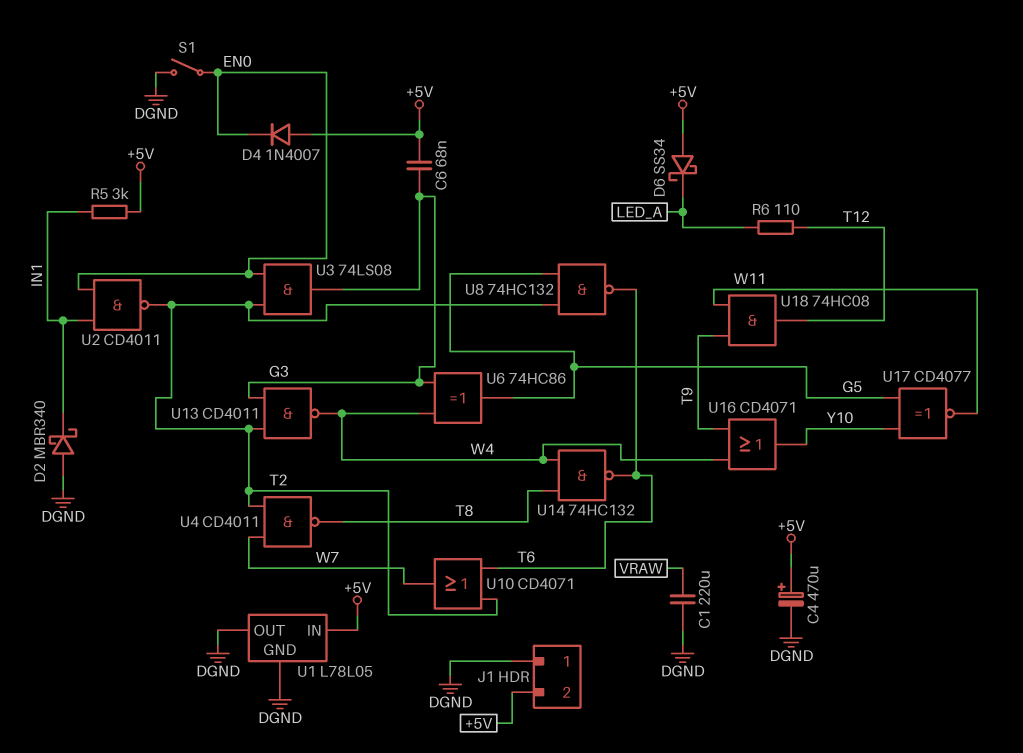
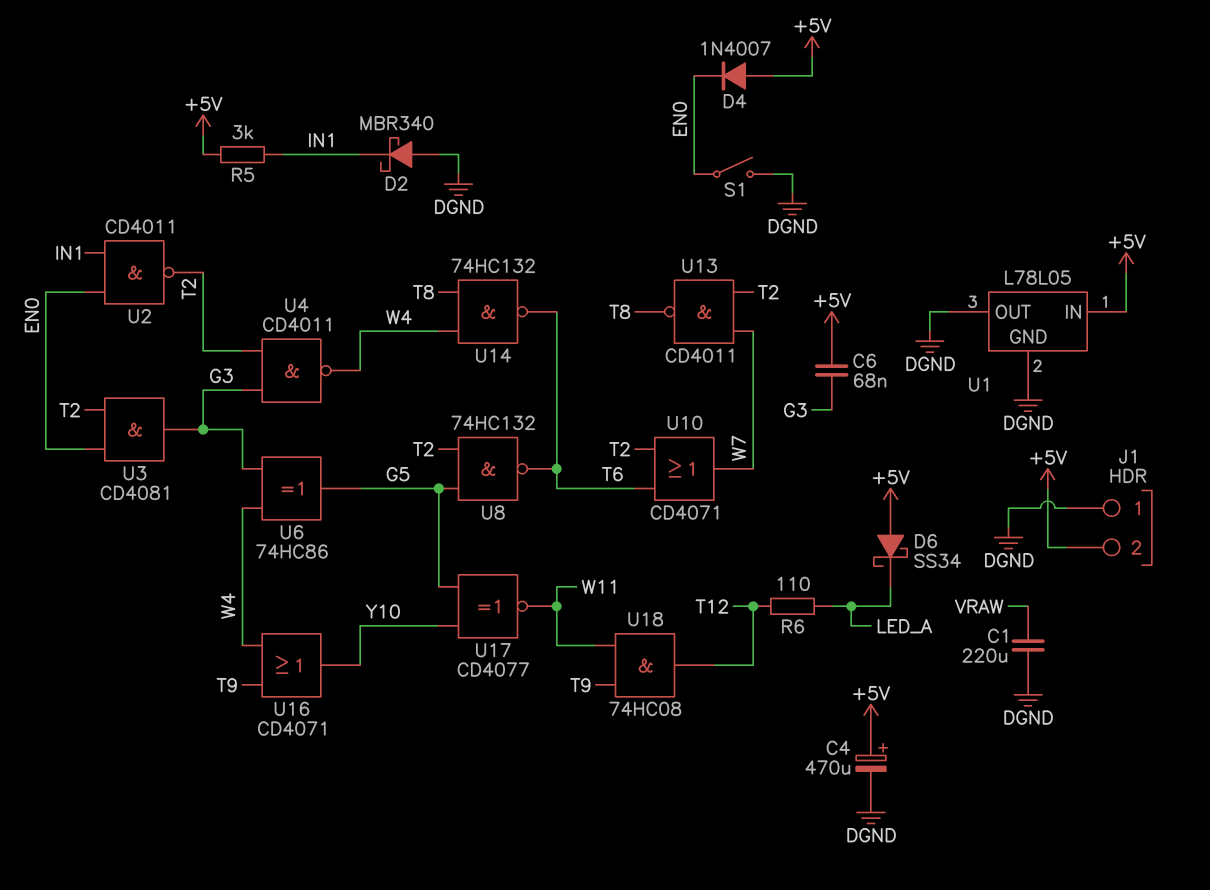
U3: AND 74LS08 (in EN0, in T2, out G3) -> AND CD4081 (in EN0, in T2, out G3)
U4: NAND CD4011 (in T2, in W7, out T8) -> NAND CD4011 (in G3, in T2, out W4)
U13: NAND CD4011 (in G3, in T2, out W4) -> NAND CD4011 (in T2, in W7, out T8)

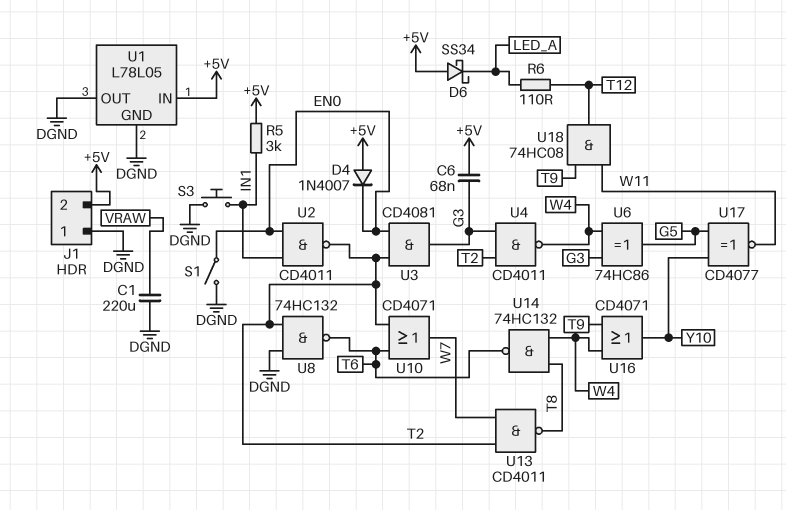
C4: 470uF (plus +5V, minus DGND) -> none
D2: schottky MBR340 (A DGND, K IN1) -> none
S3: none -> button (DGND, IN1)
U8: NAND 74HC132 (in G5, in T2, out T6) -> NAND 74HC132 (in DGND, in T2, out T6)

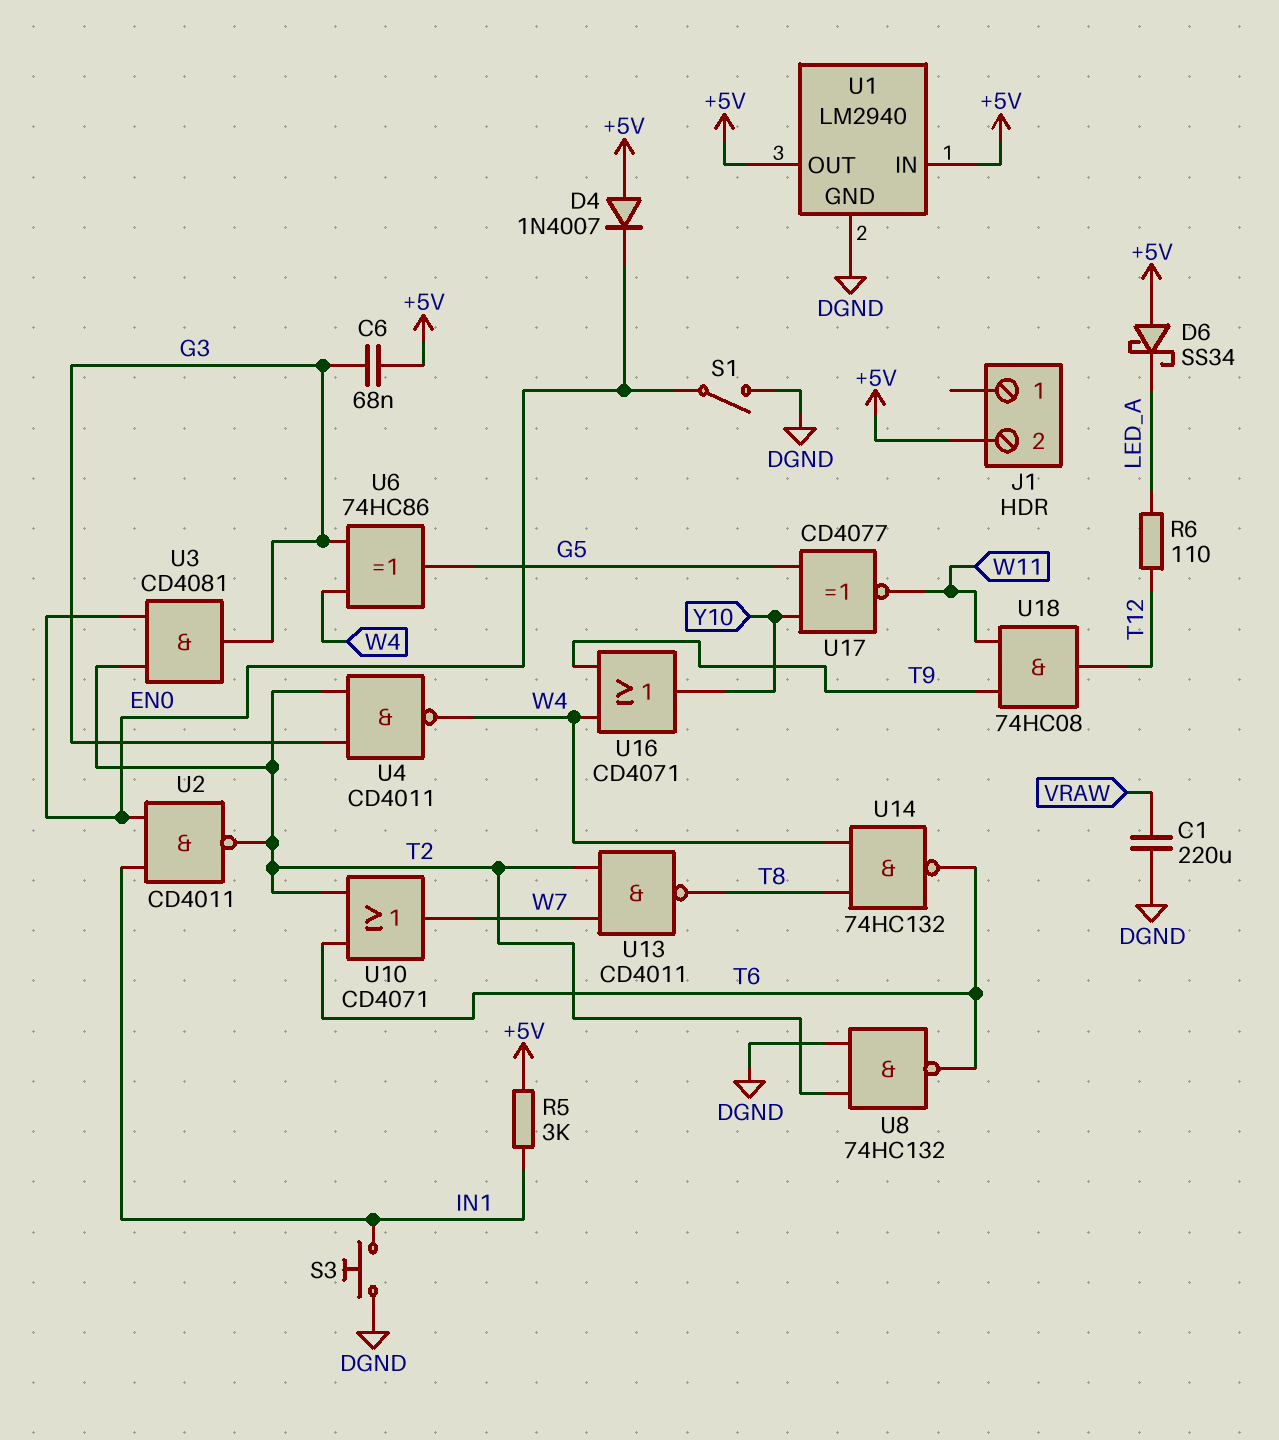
J1 pin 1: DGND -> none
U1: L78L05 -> LM2940
U1 pin OUT: DGND -> +5V

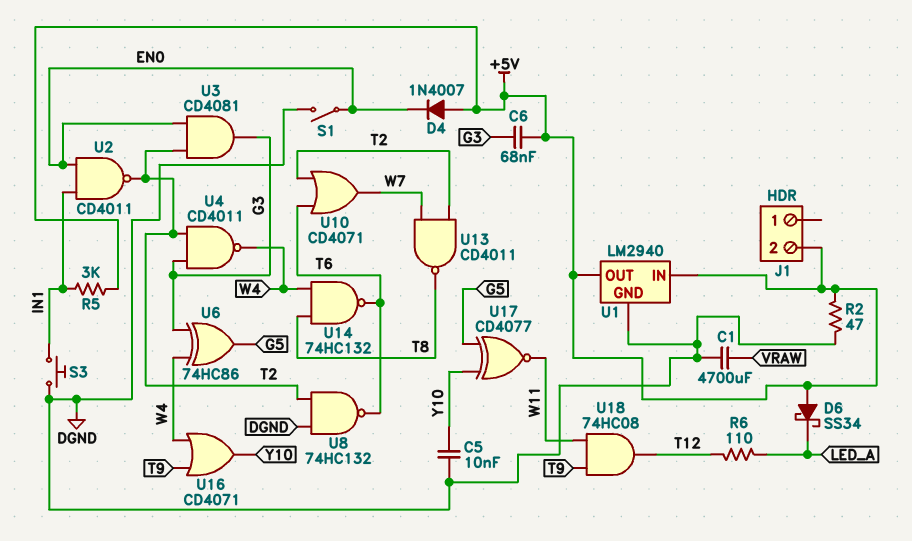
C1: 220uF (DGND, VRAW) -> 4700uF (DGND, VRAW)
C5: none -> 10nF (DGND, Y10)
R2: none -> 47 (+5V, DGND)

